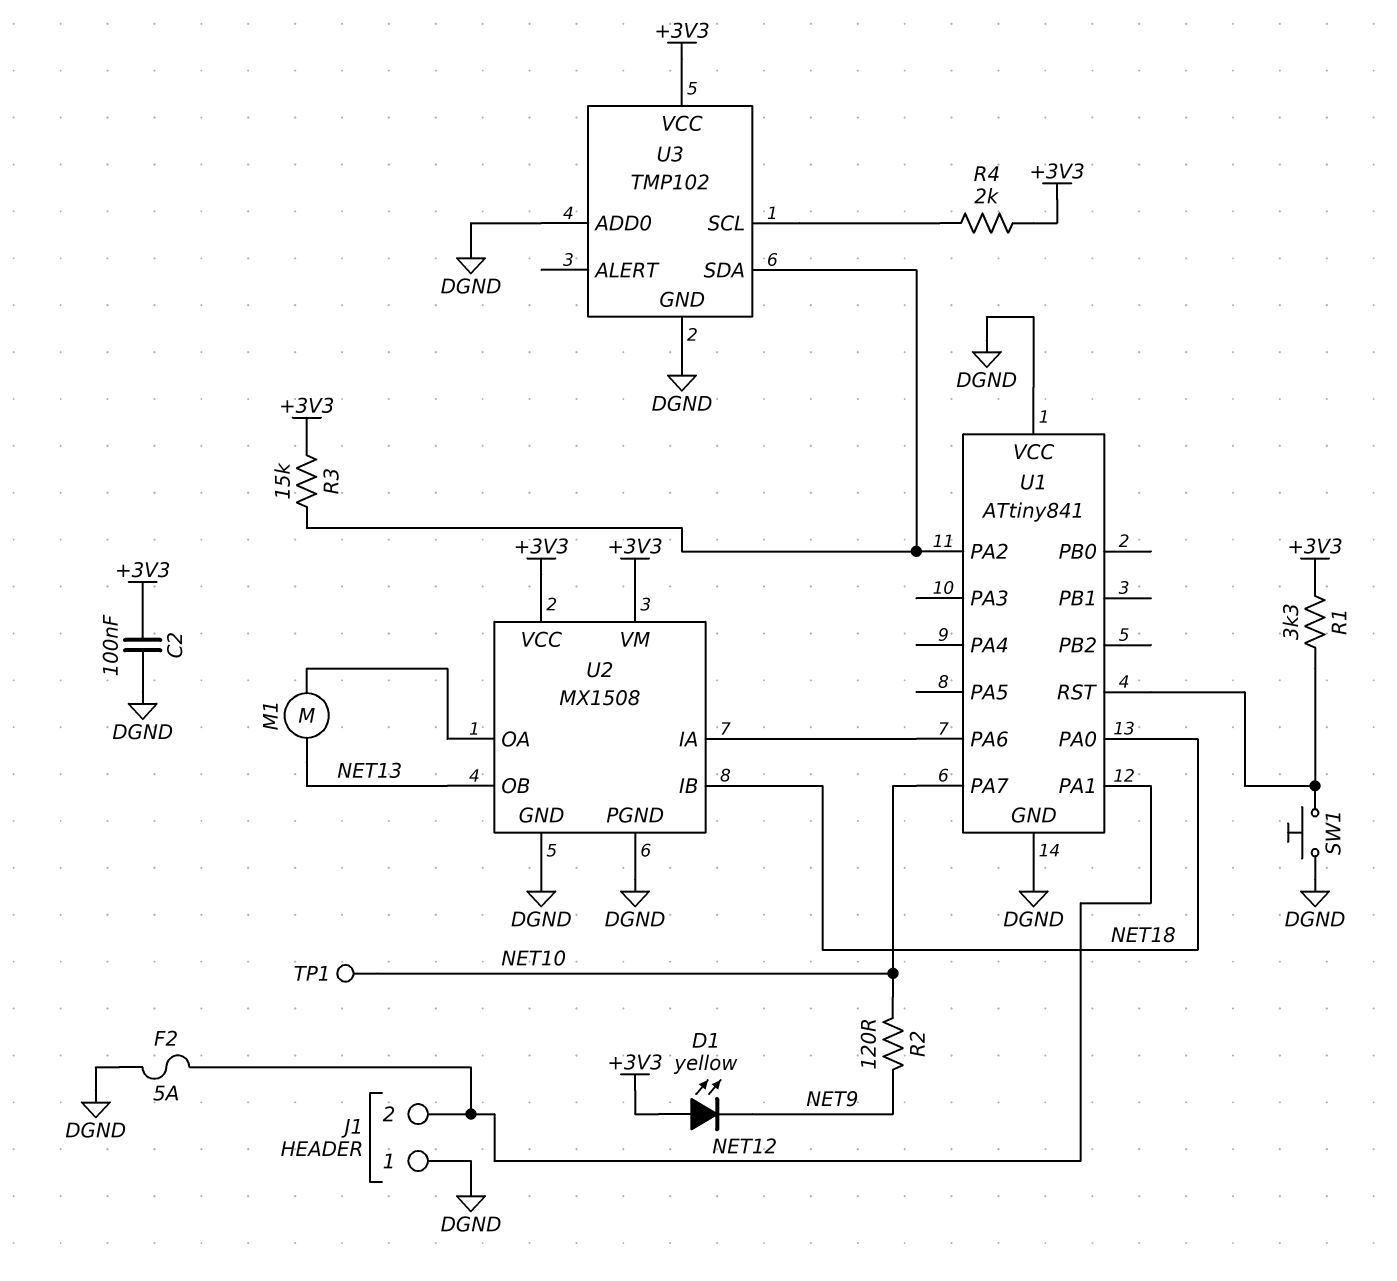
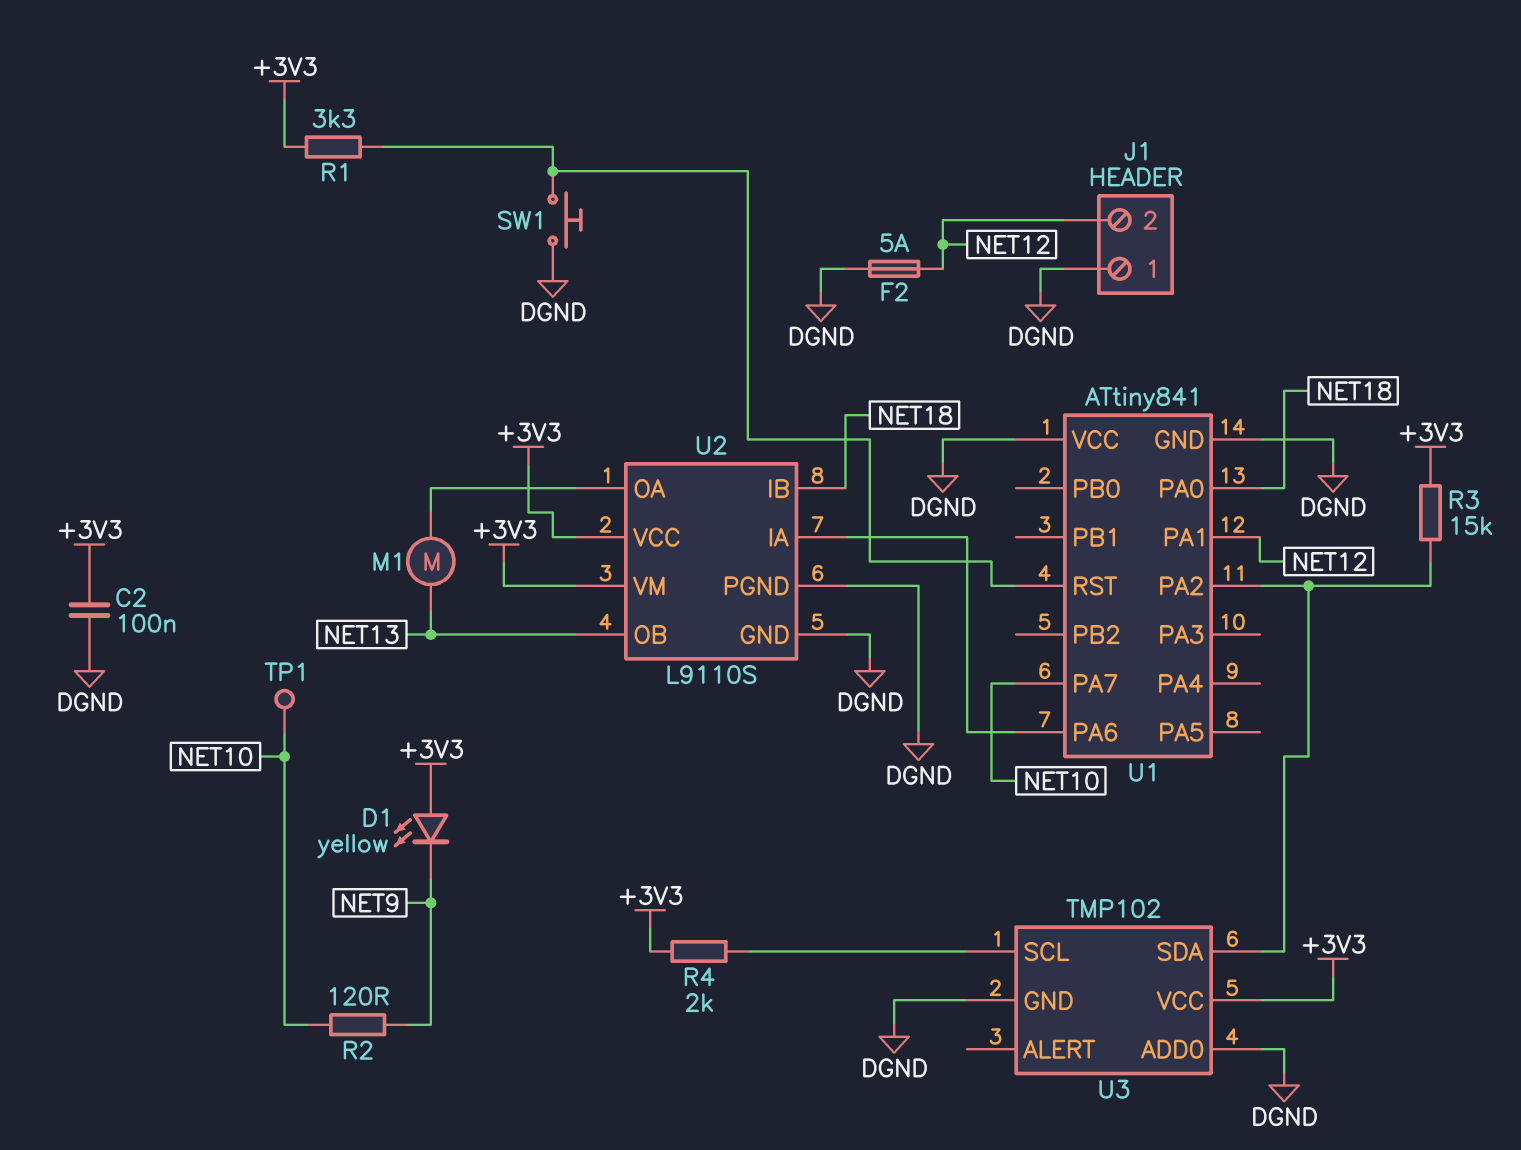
U2: MX1508 -> L9110S

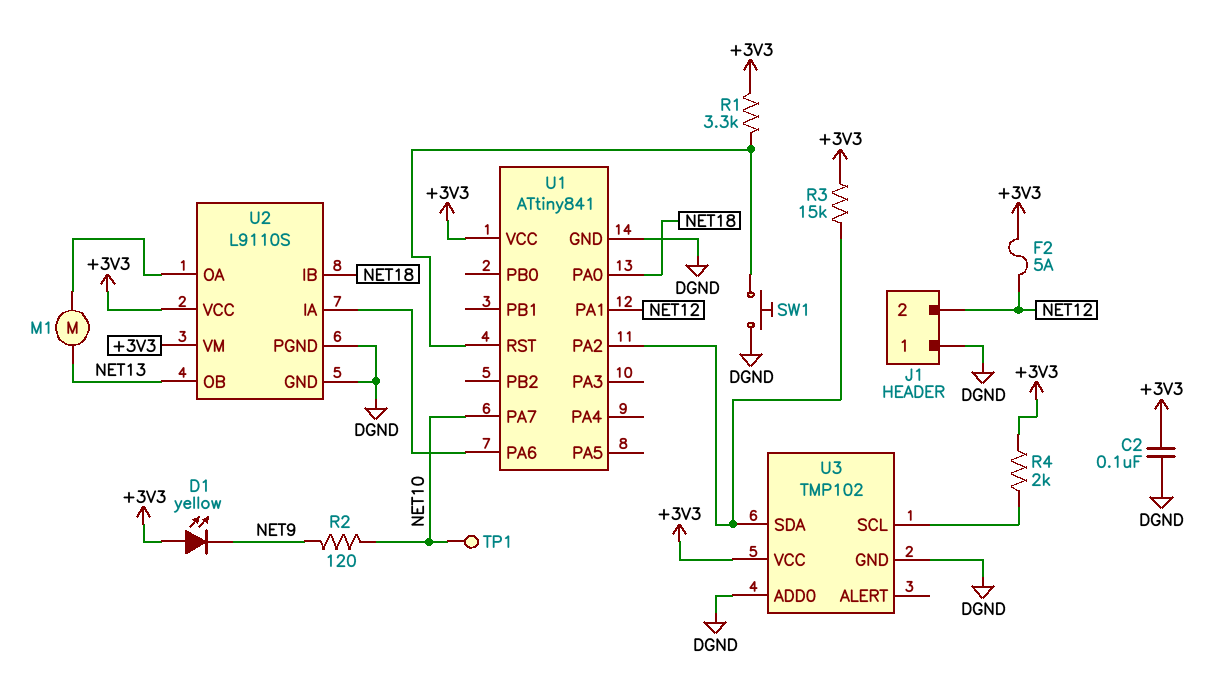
F2: 5A (DGND, NET12) -> 5A (+3V3, NET12)
U1 pin VCC: DGND -> +3V3

